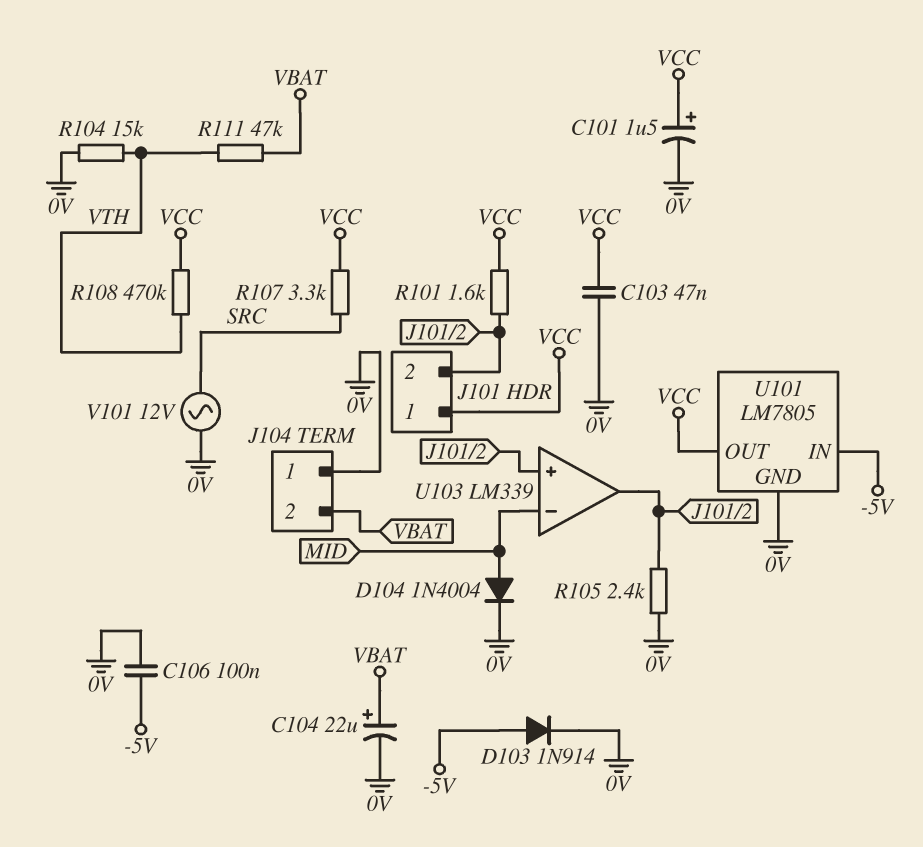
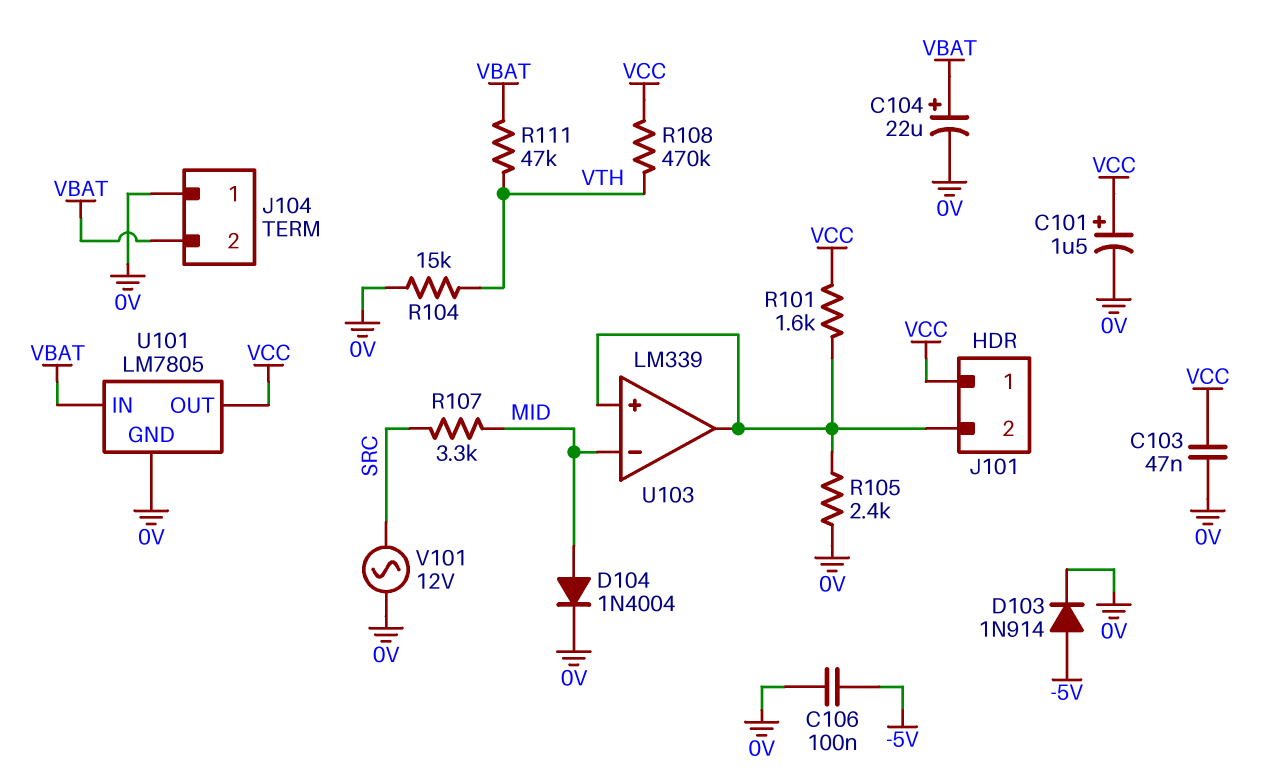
R107: 3.3k (SRC, VCC) -> 3.3k (MID, SRC)
U101 pin IN: -5V -> VBAT

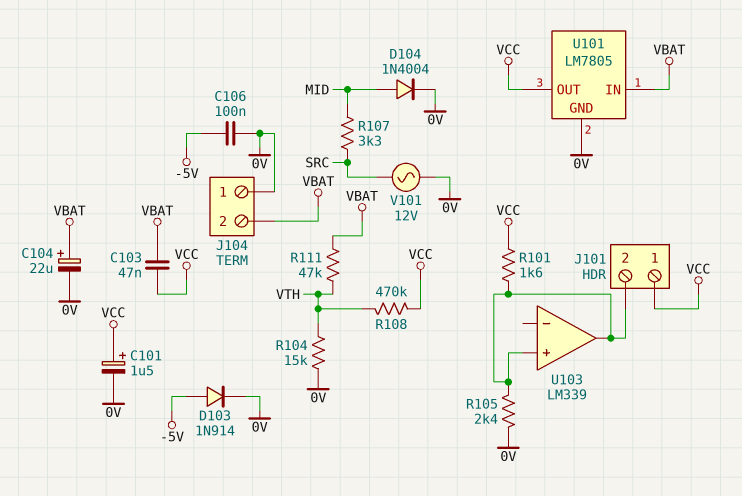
C103: 47nF (0V, VCC) -> 47nF (VBAT, VCC)
U103 pin in-: MID -> none

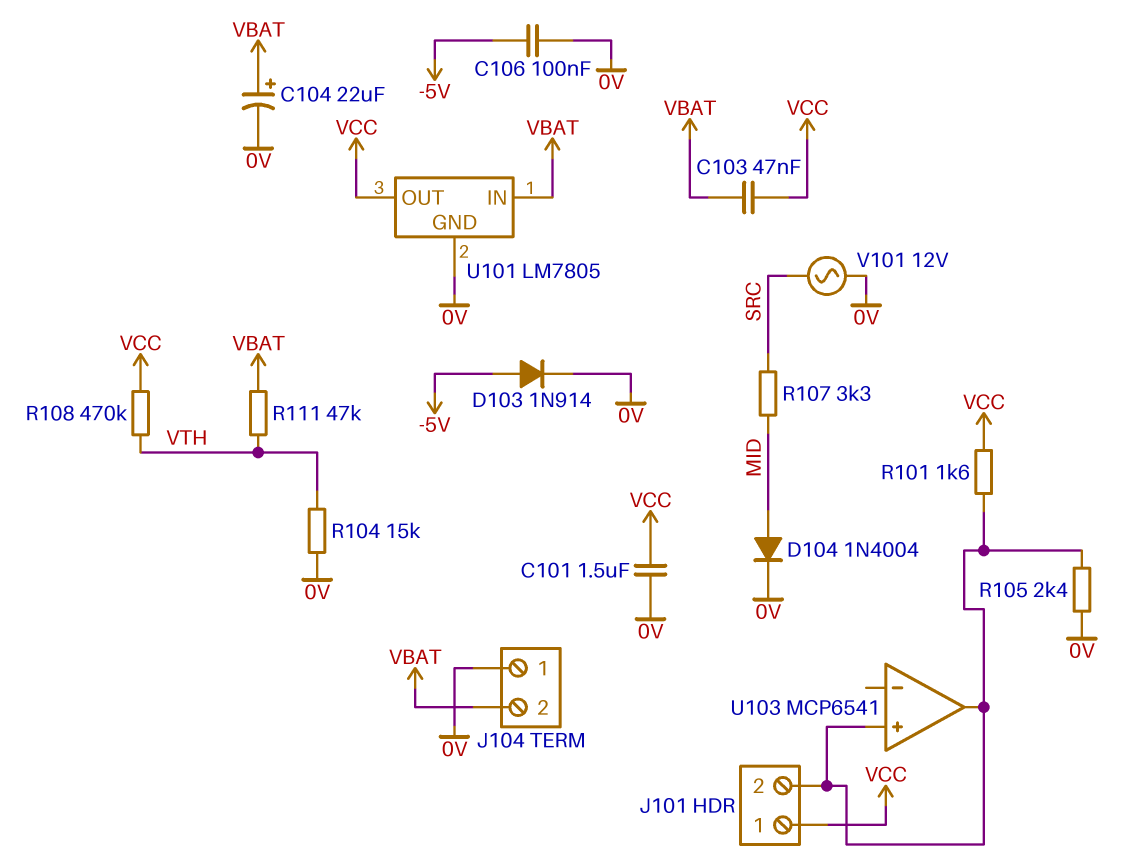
C101: 1.5uF (plus VCC, minus 0V) -> 1.5uF (0V, VCC)
U103: LM339 -> MCP6541

